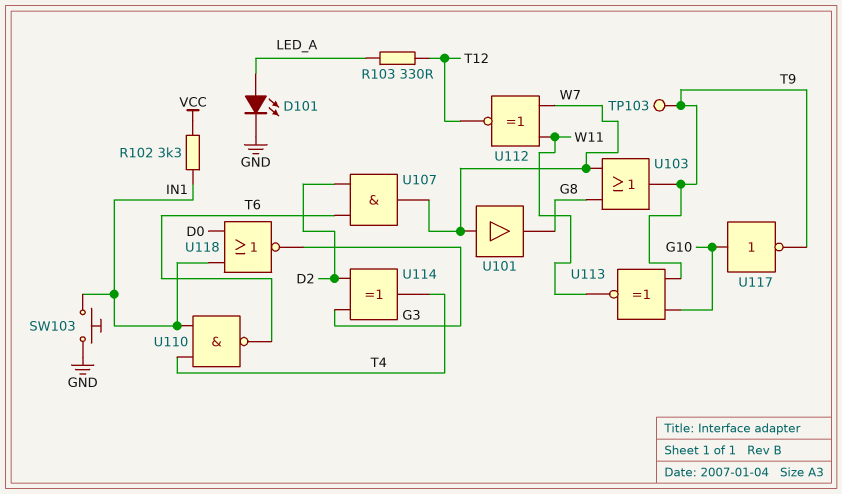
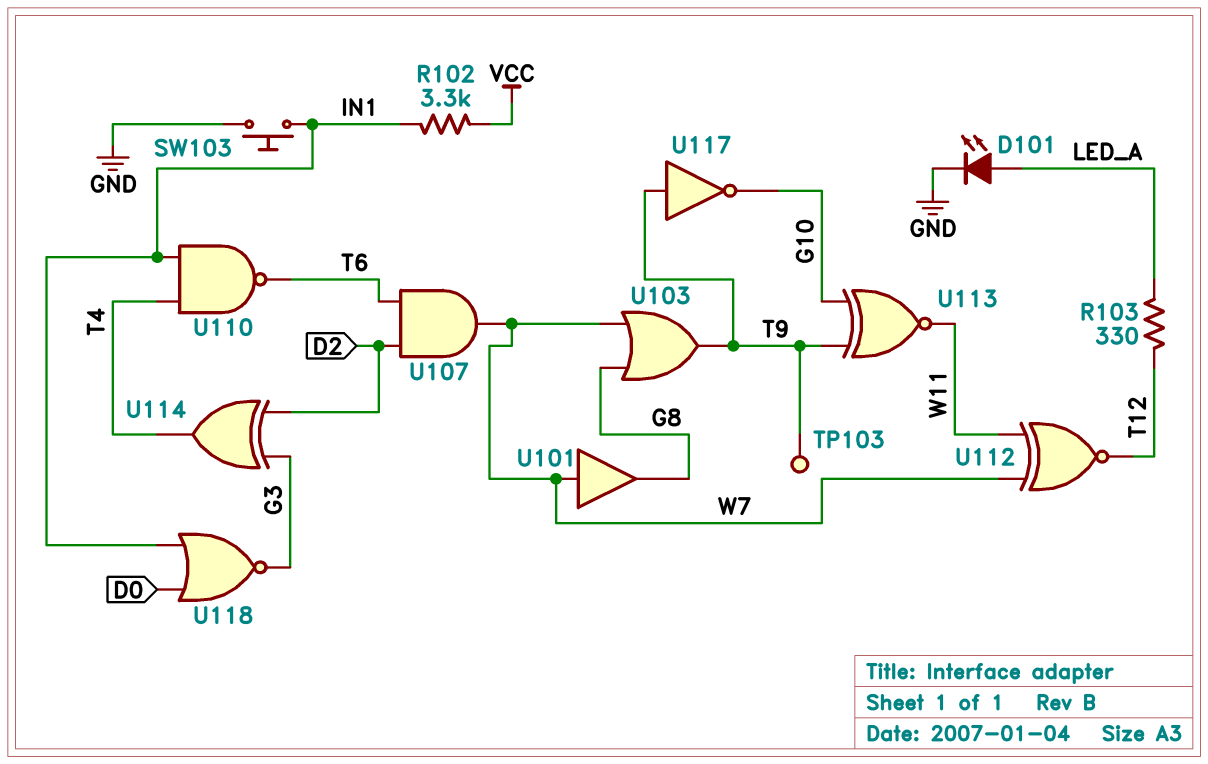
U117: NOT (in G10, out T9) -> NOT (in T9, out G10)

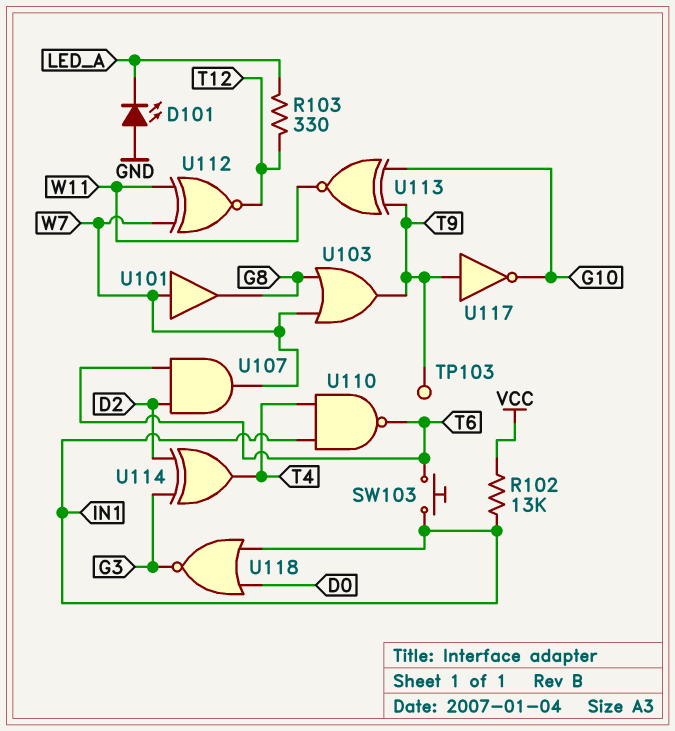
D101: LED (A LED_A, K GND) -> LED (A GND, K LED_A)
R102: 3.3k (IN1, VCC) -> 13k (IN1, VCC)
SW103: button (GND, IN1) -> button (IN1, T6)

